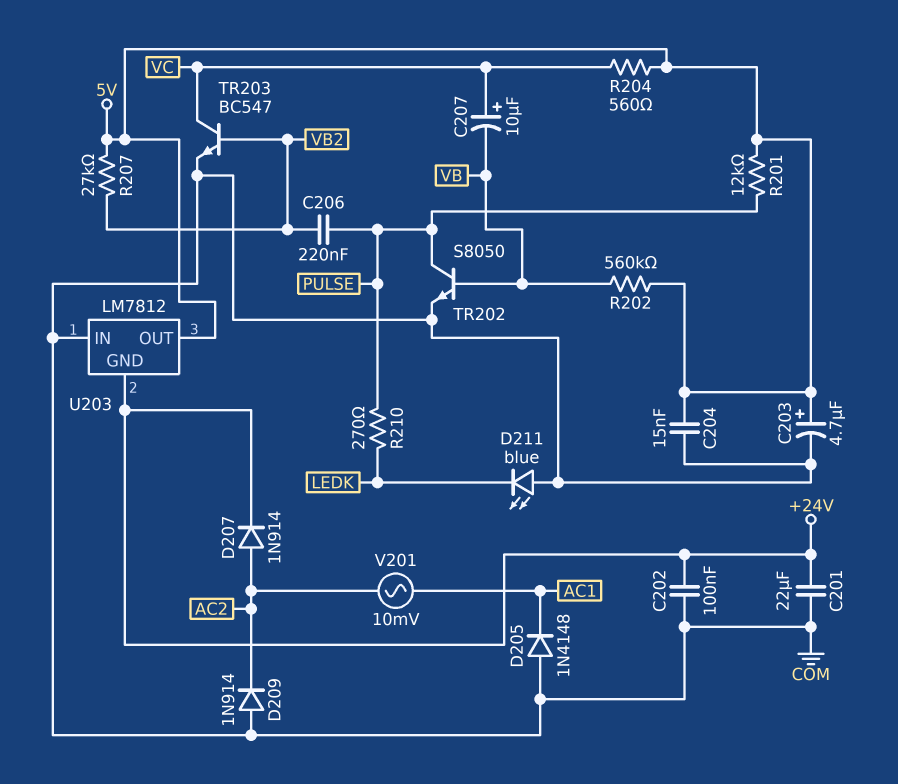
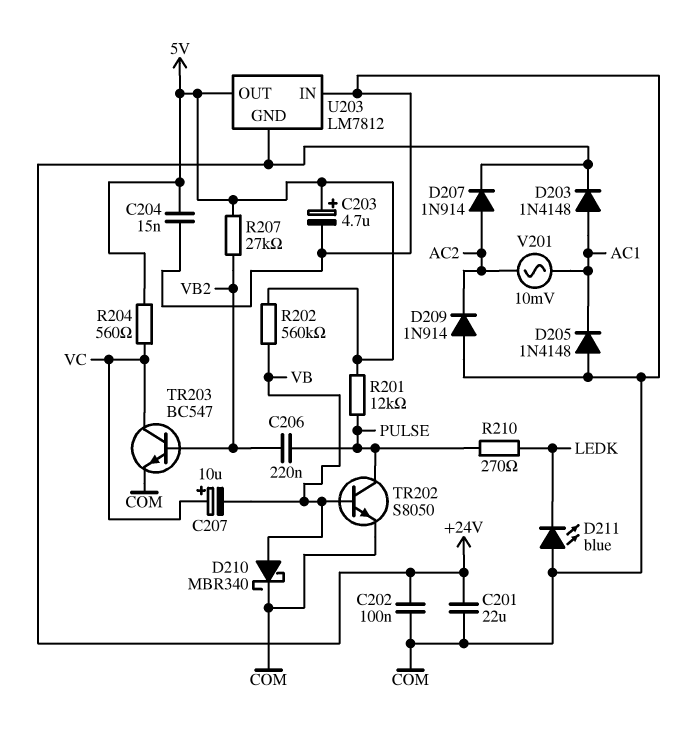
D203: none -> diode 1N4148 (A AC1, K +24V)
D210: none -> schottky MBR340 (A VB, K COM)

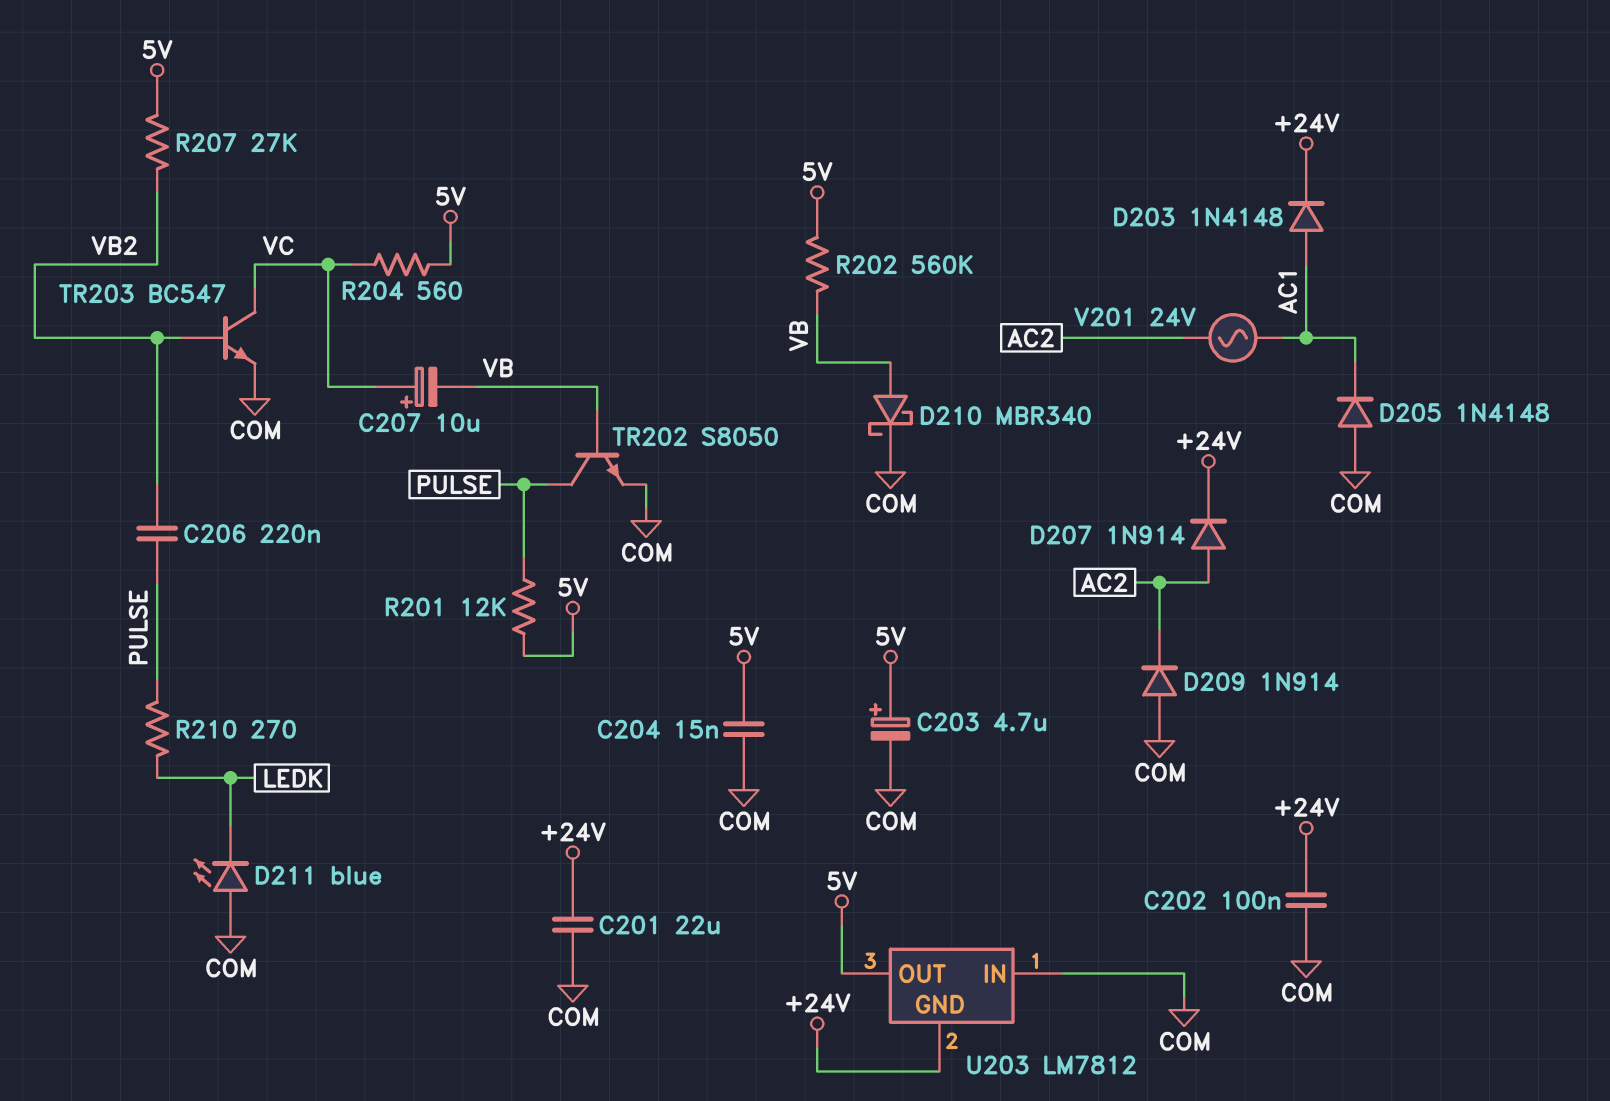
V201: AC 10mV (AC1, AC2) -> AC 24V (AC1, AC2)

